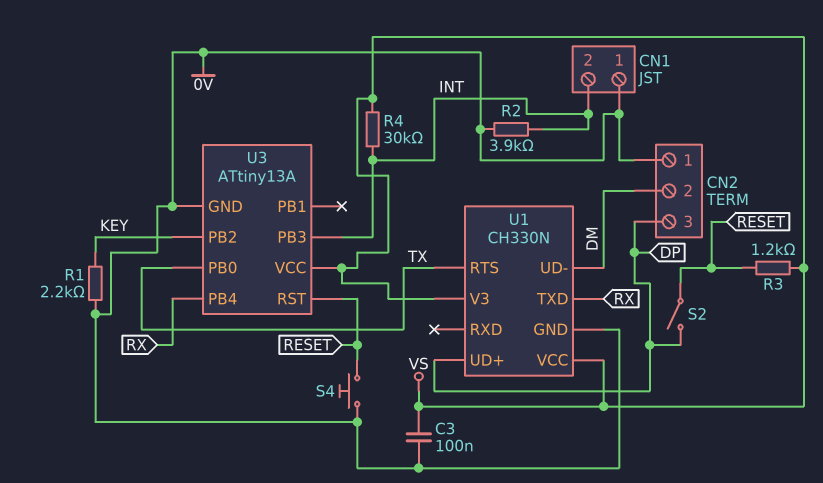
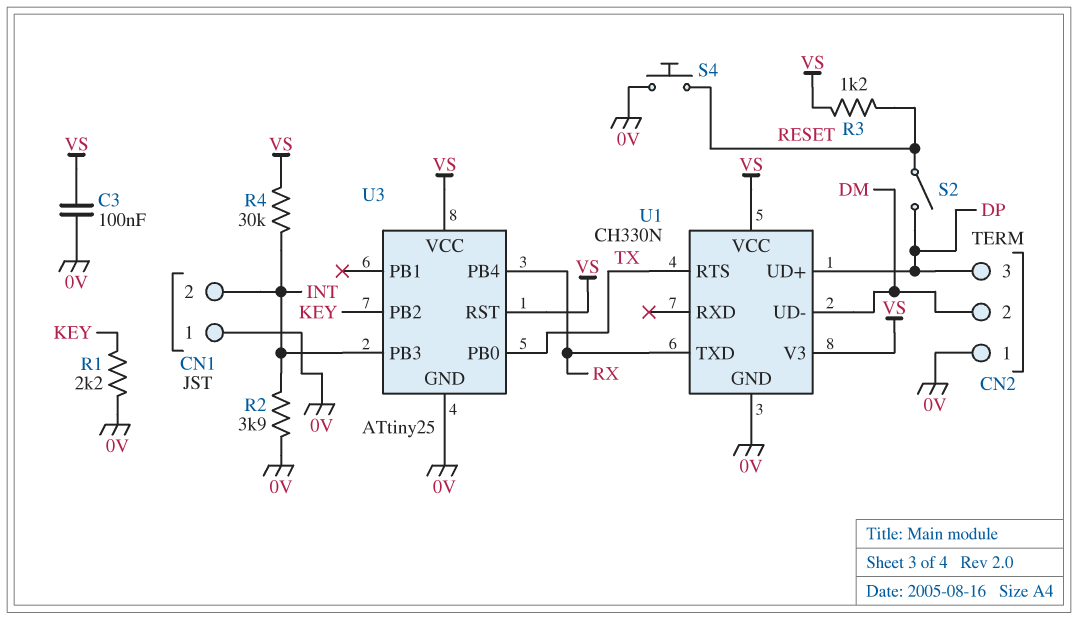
U3: ATtiny13A -> ATtiny25
U3 pin RST: RESET -> VS

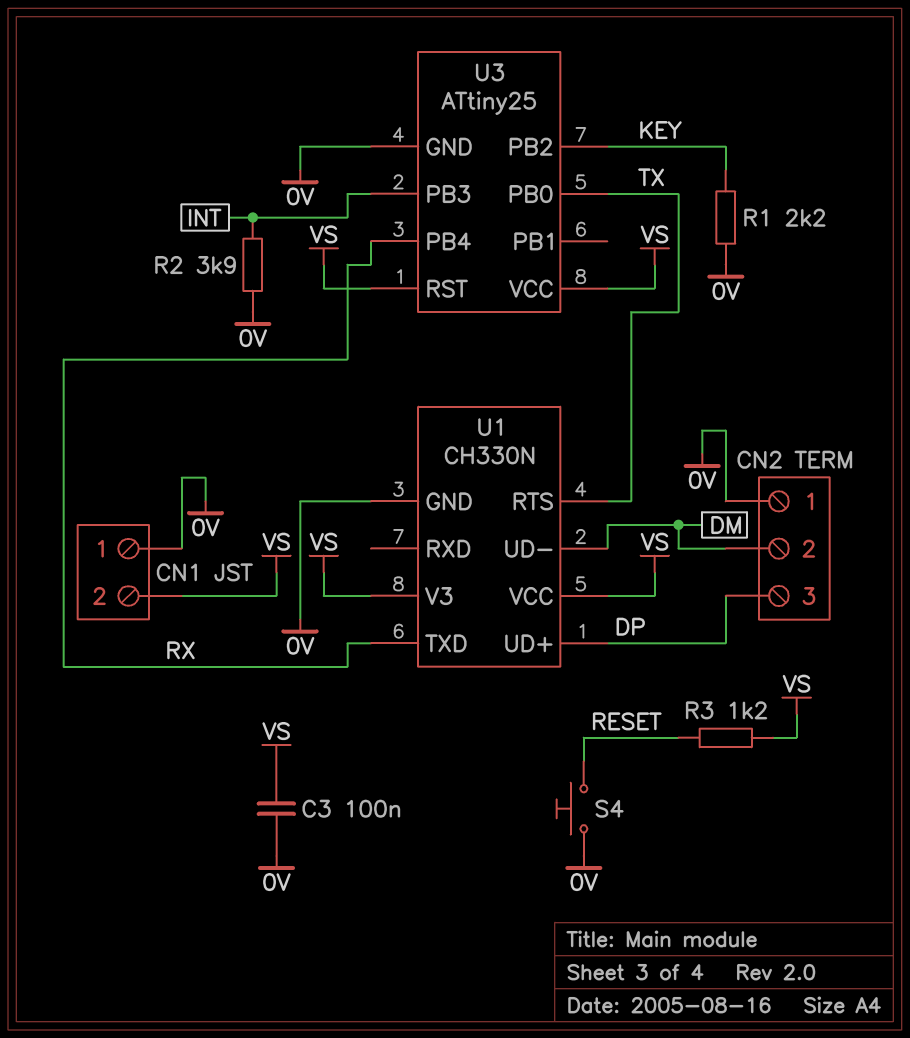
CN1 pin 2: INT -> VS
R4: 30k (INT, VS) -> none
S2: switch (DP, RESET) -> none

